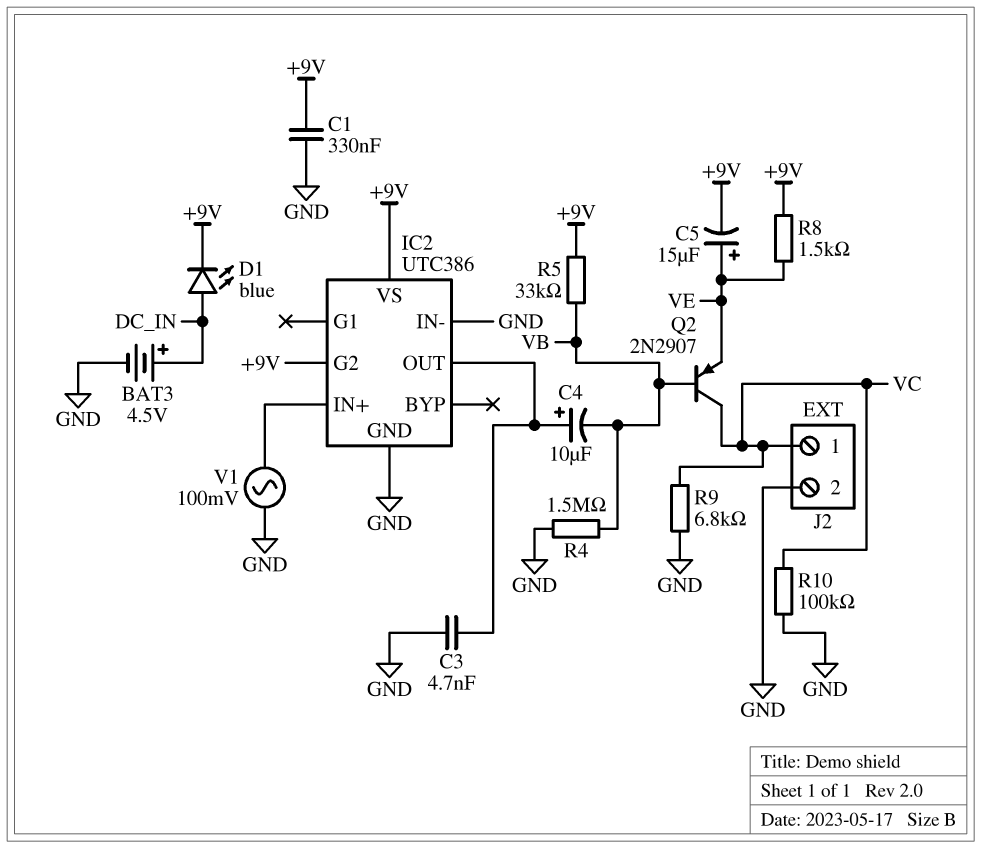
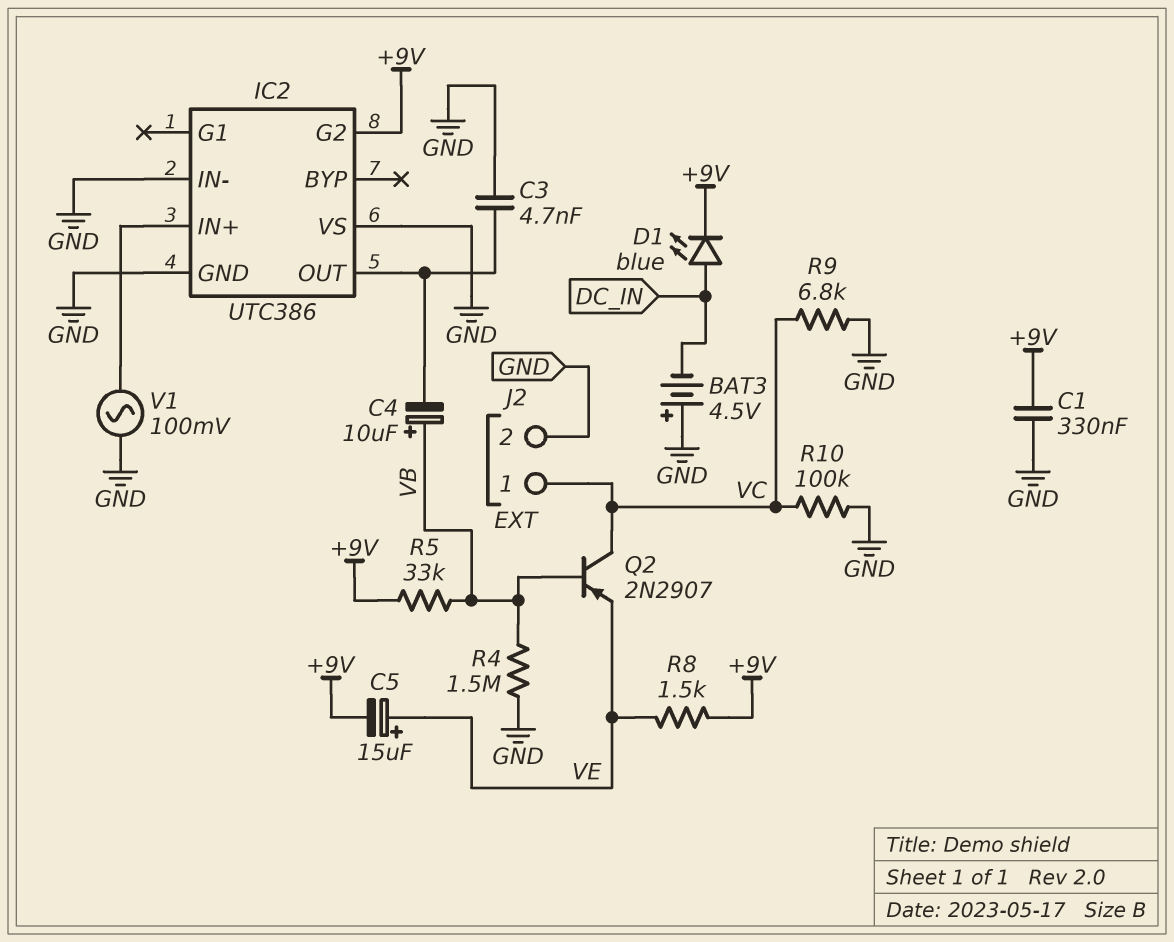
BAT3: 4.5V (plus DC_IN, minus GND) -> 4.5V (plus GND, minus DC_IN)
C4: 10uF (plus IC2/OUT, minus VB) -> 10uF (plus VB, minus IC2/OUT)
IC2 pin VS: +9V -> GND

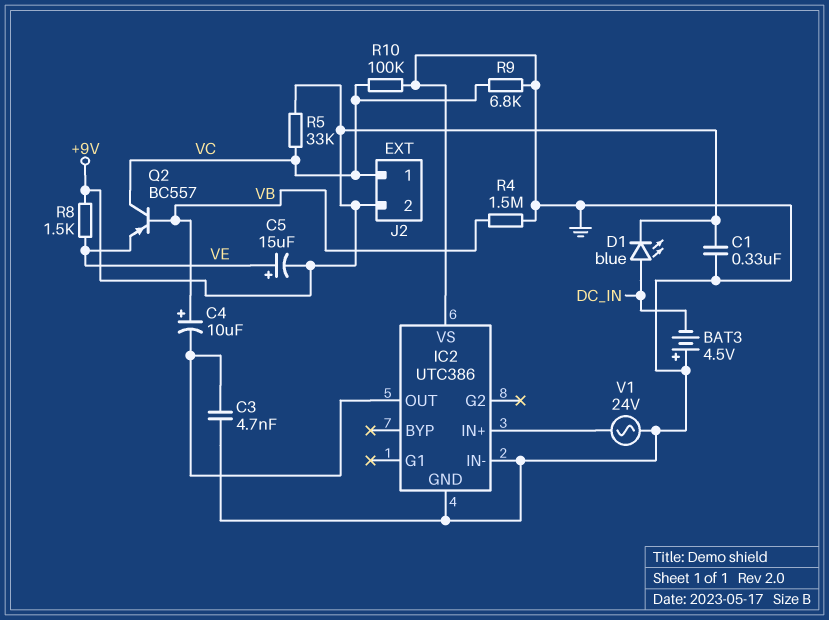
IC2 pin G2: +9V -> none
J2 pin 2: GND -> +9V
Q2: PNP 2N2907 (B VB, C VC, E VE) -> PNP BC557 (B VB, C VC, E VE)
R5: 33k (+9V, VB) -> 33k (+9V, VC)
V1: AC 100mV (GND, IC2/IN+) -> AC 24V (GND, IC2/IN+)

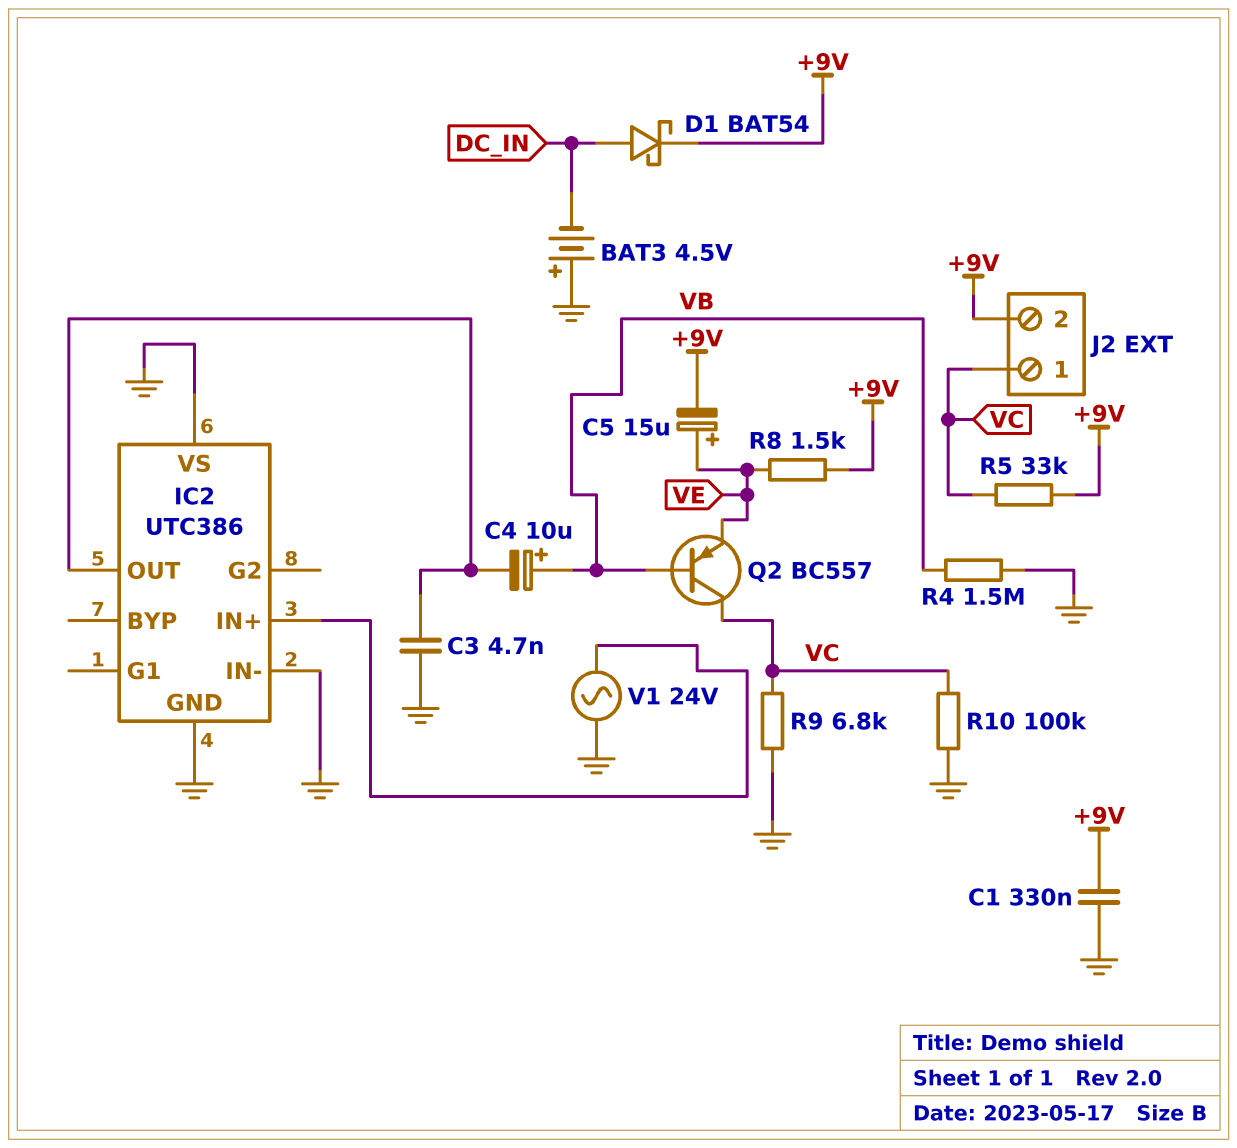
D1: LED blue (A DC_IN, K +9V) -> schottky BAT54 (A DC_IN, K +9V)

